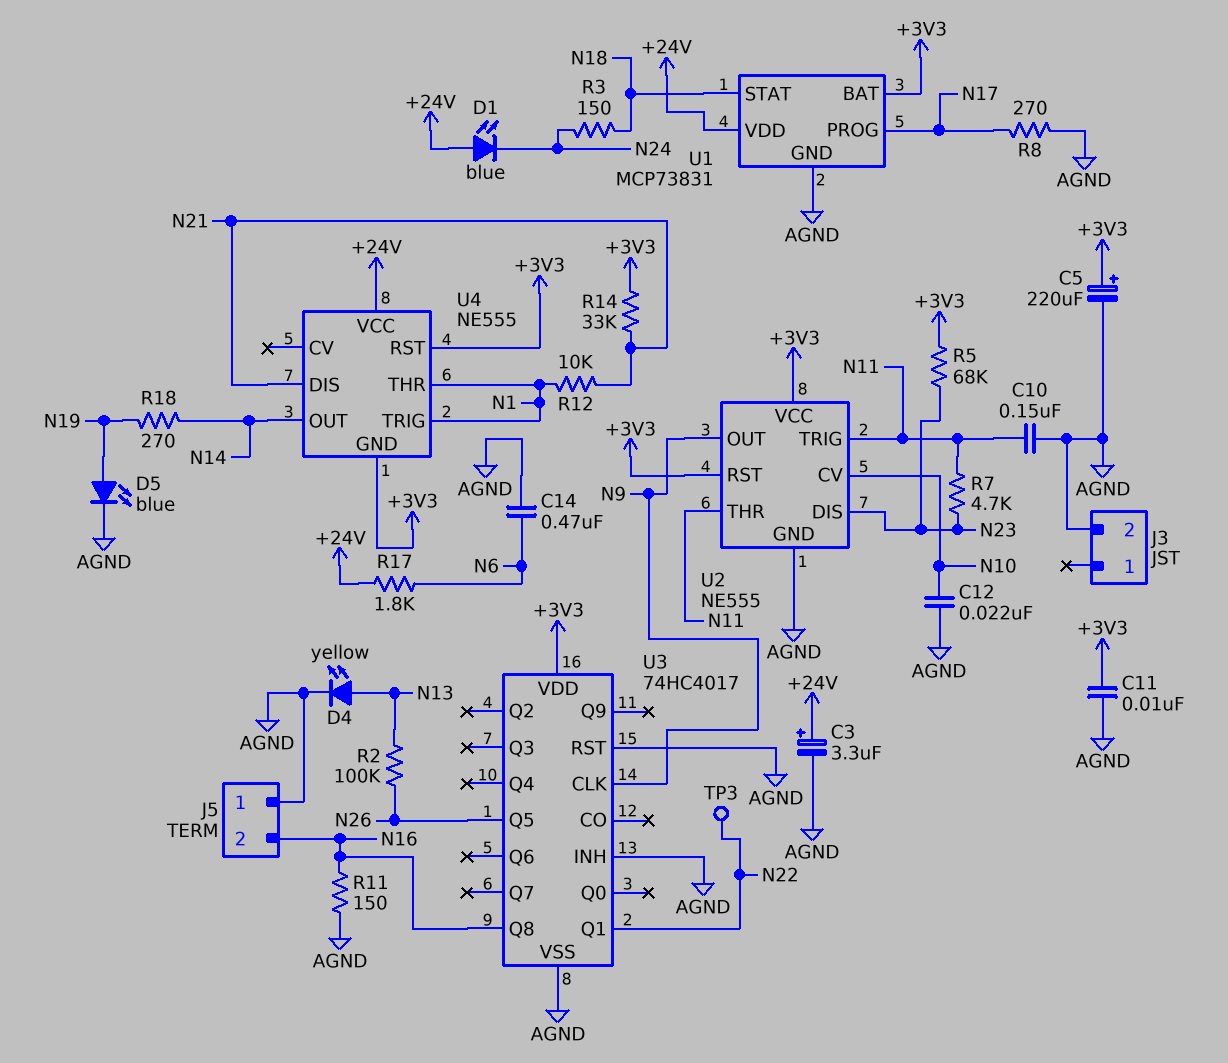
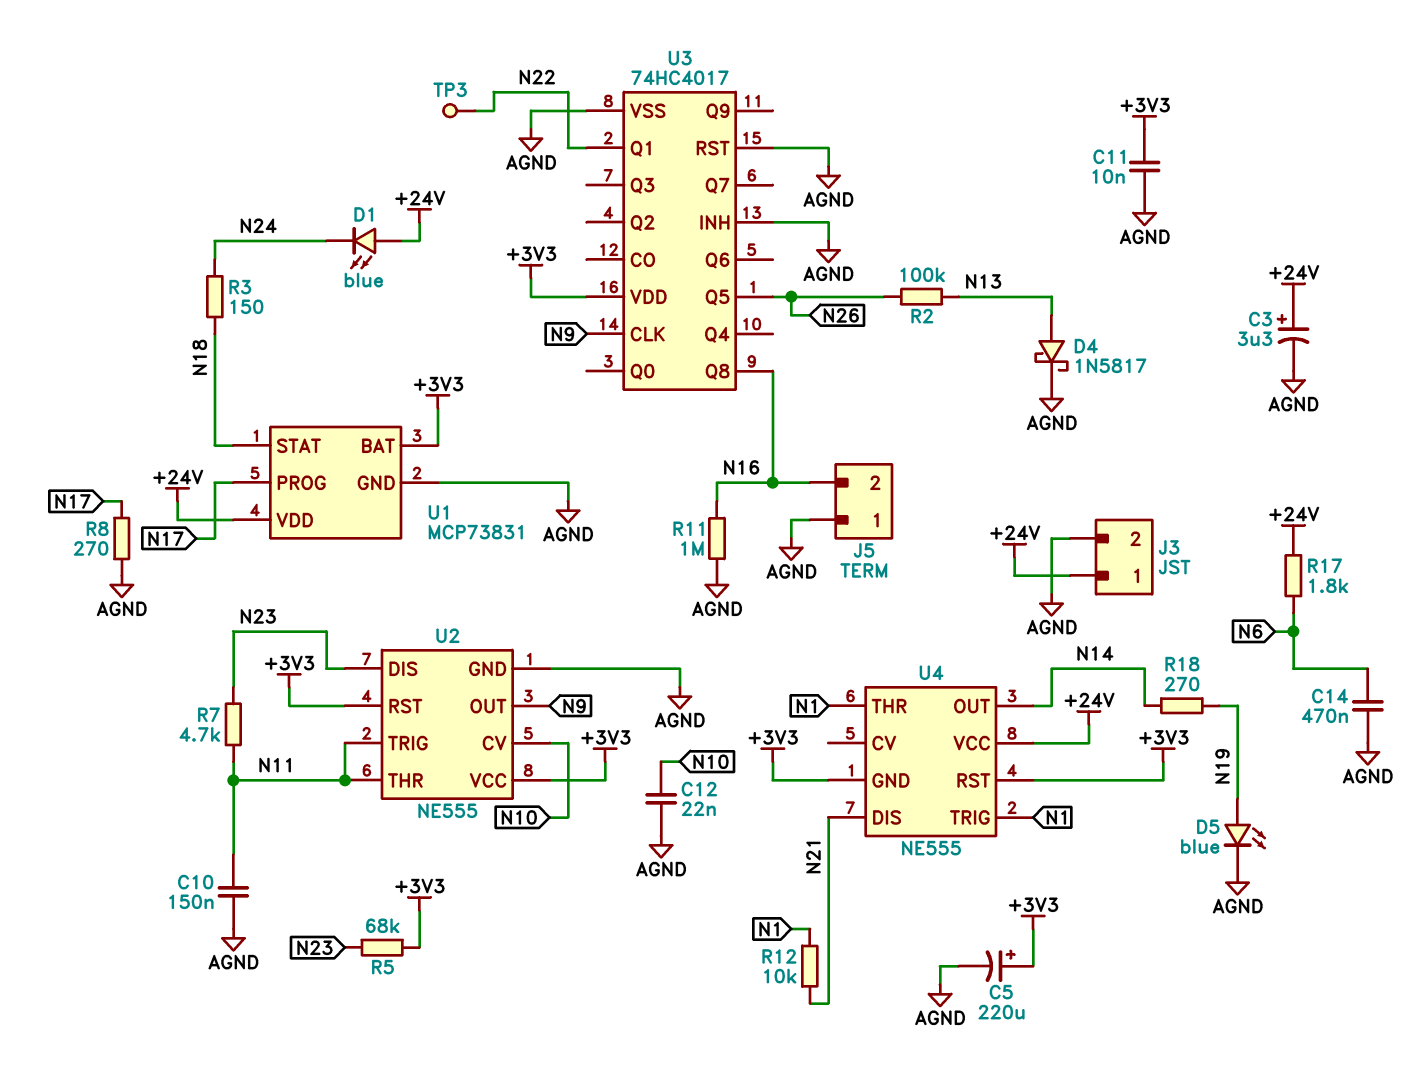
D4: LED yellow (A N13, K AGND) -> schottky 1N5817 (A N13, K AGND)
J3 pin 1: none -> +24V
R11: 150 (AGND, N16) -> 1M (AGND, N16)
R14: 33k (+3V3, N21) -> none

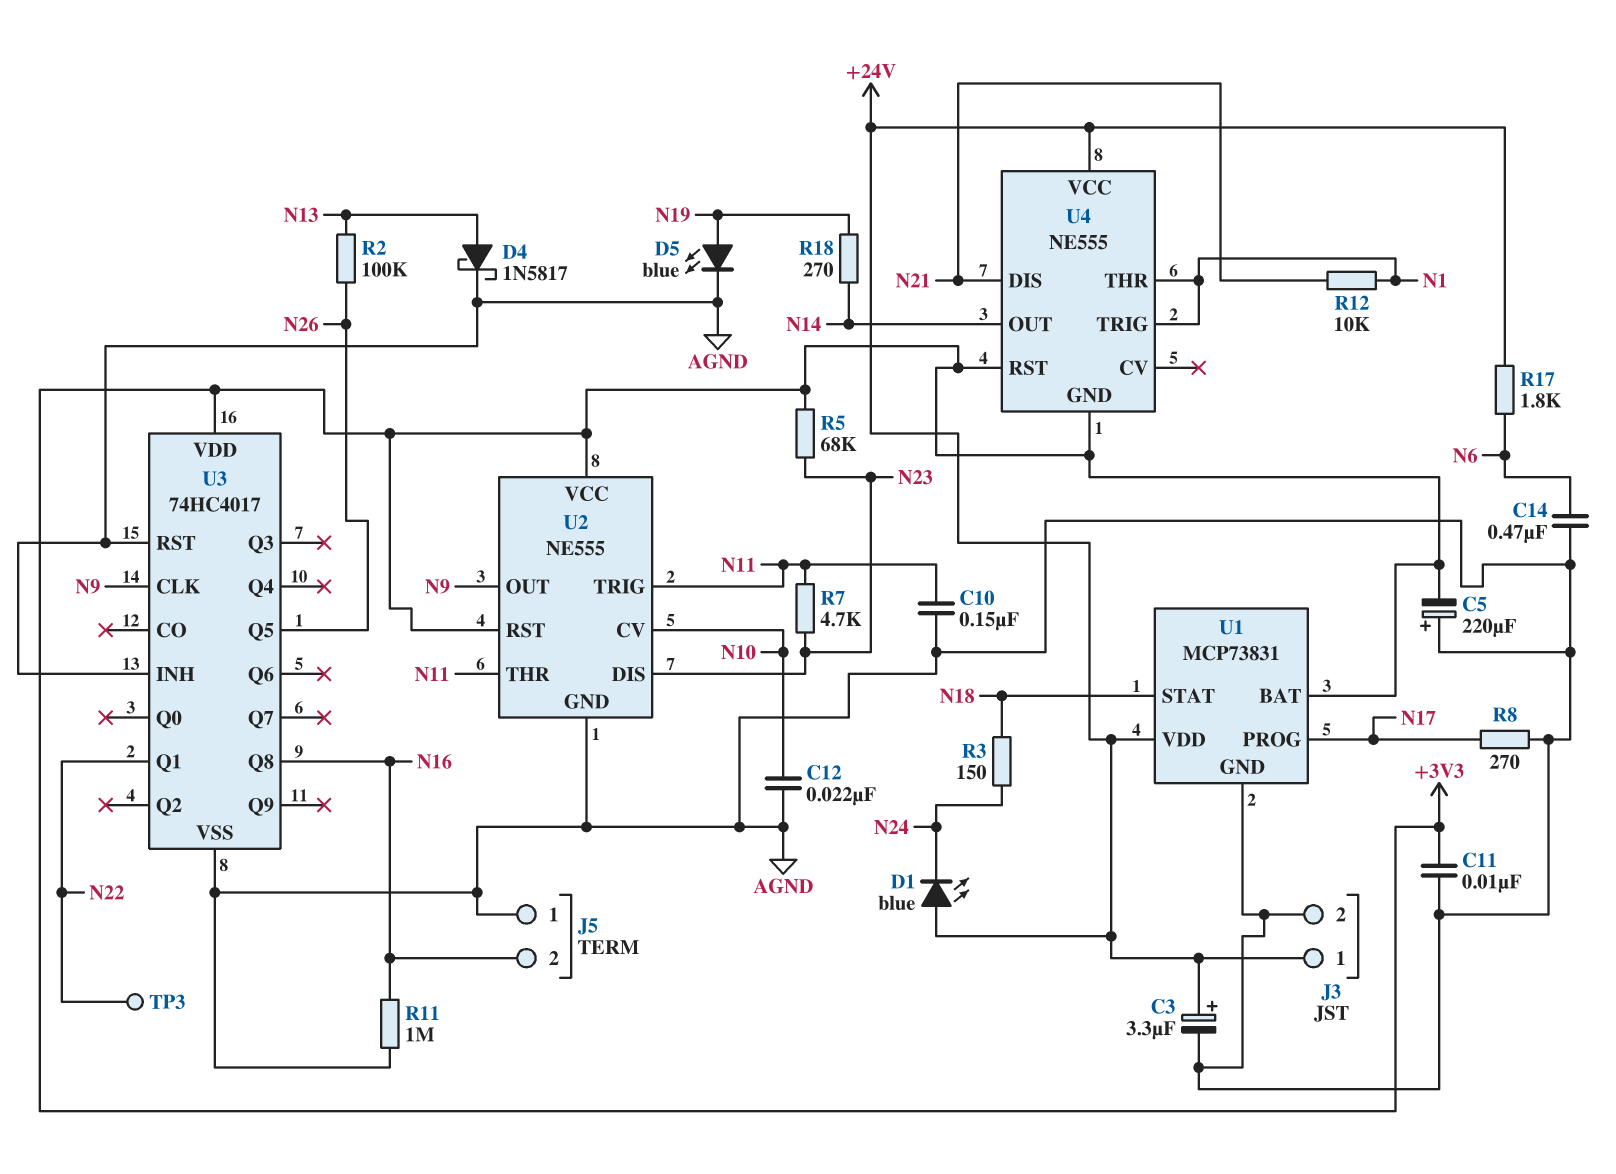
C5: 220uF (plus +3V3, minus AGND) -> 220uF (plus AGND, minus +3V3)

